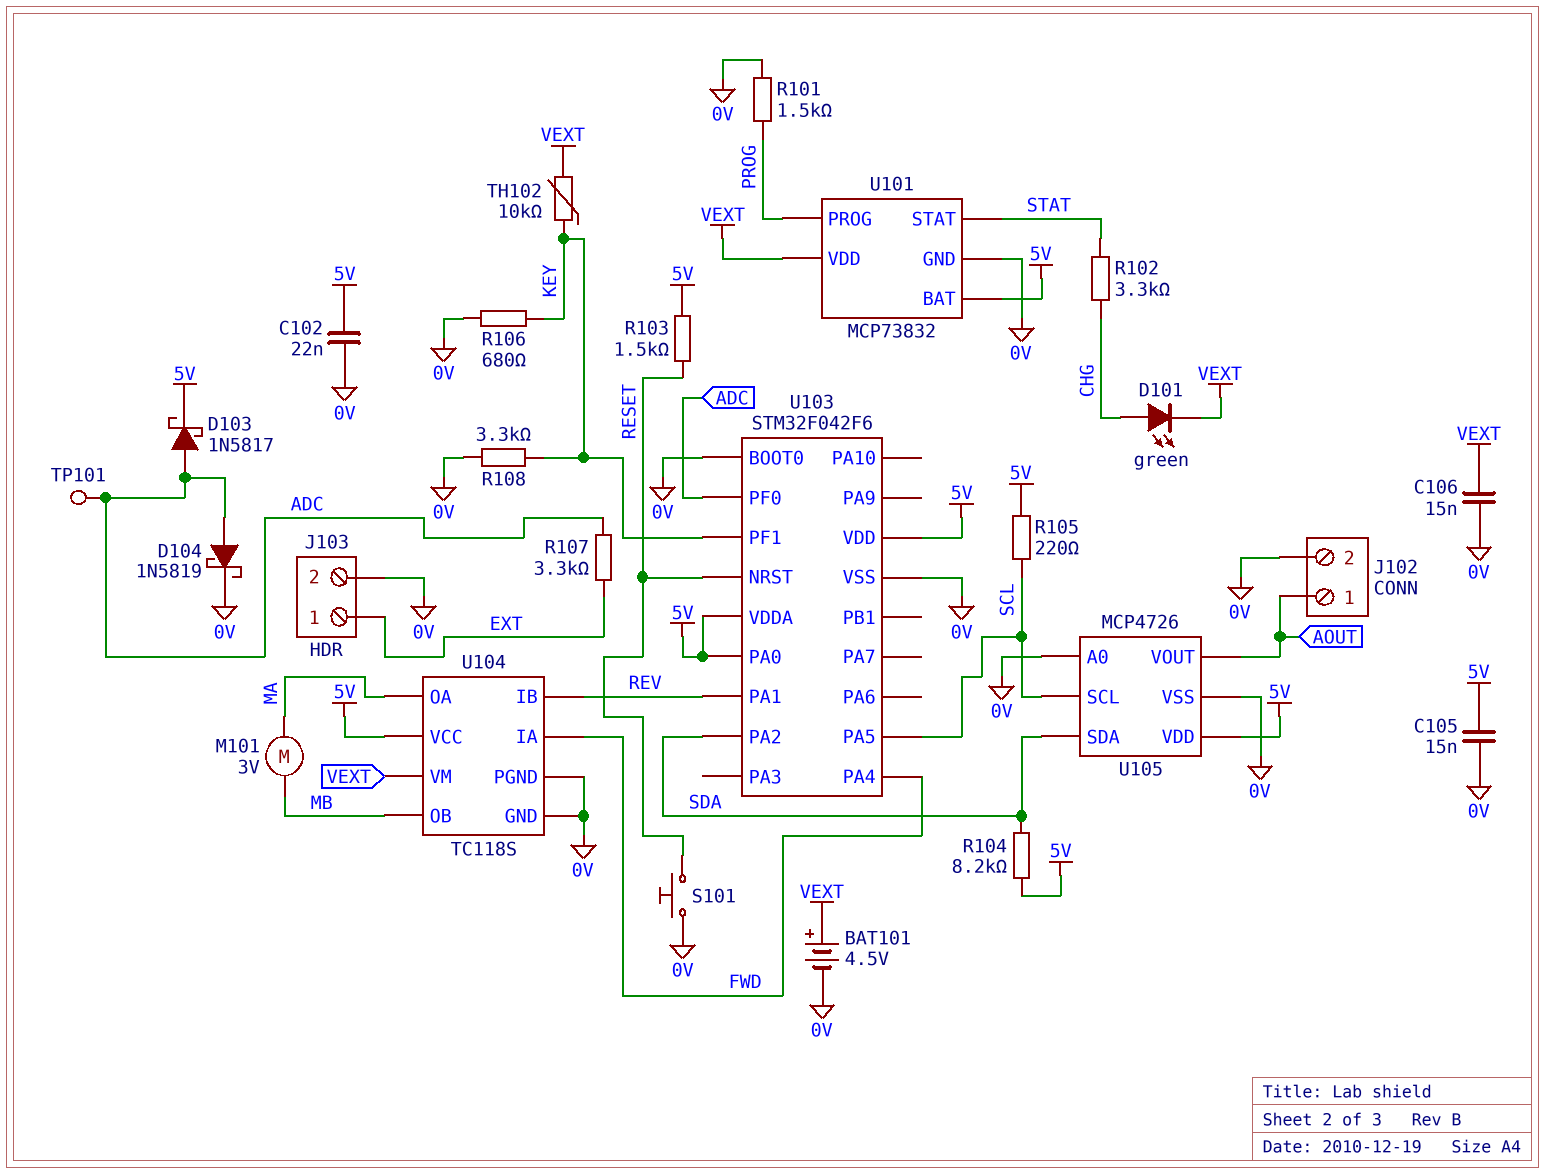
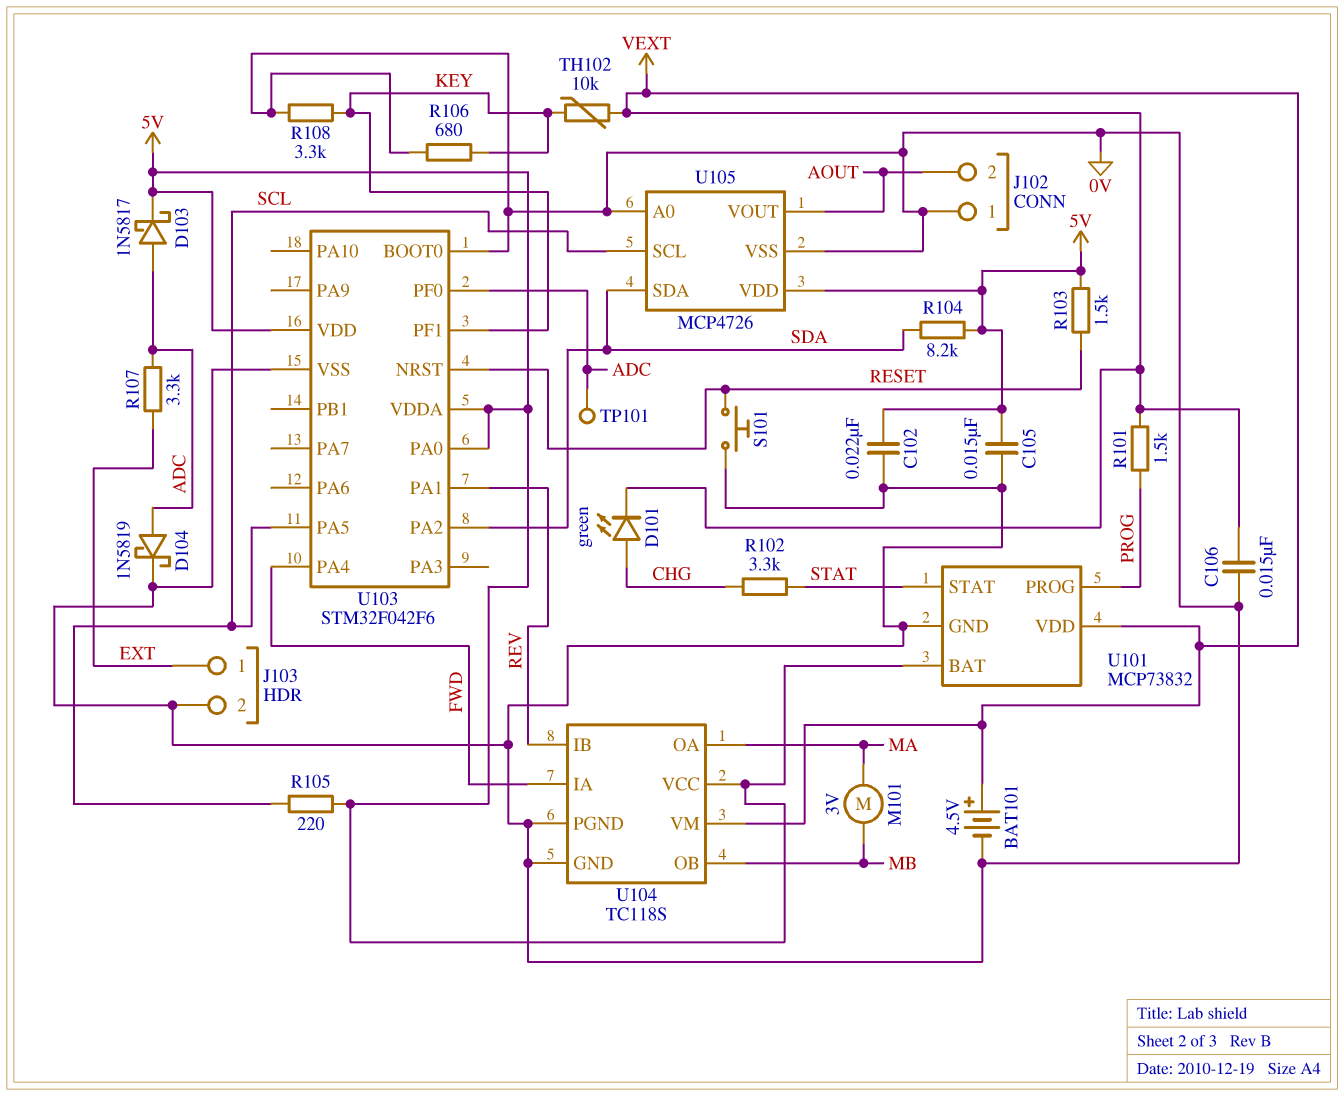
J102 pin 1: AOUT -> 0V
J102 pin 2: 0V -> AOUT
R101: 1.5k (0V, PROG) -> 1.5k (PROG, VEXT)

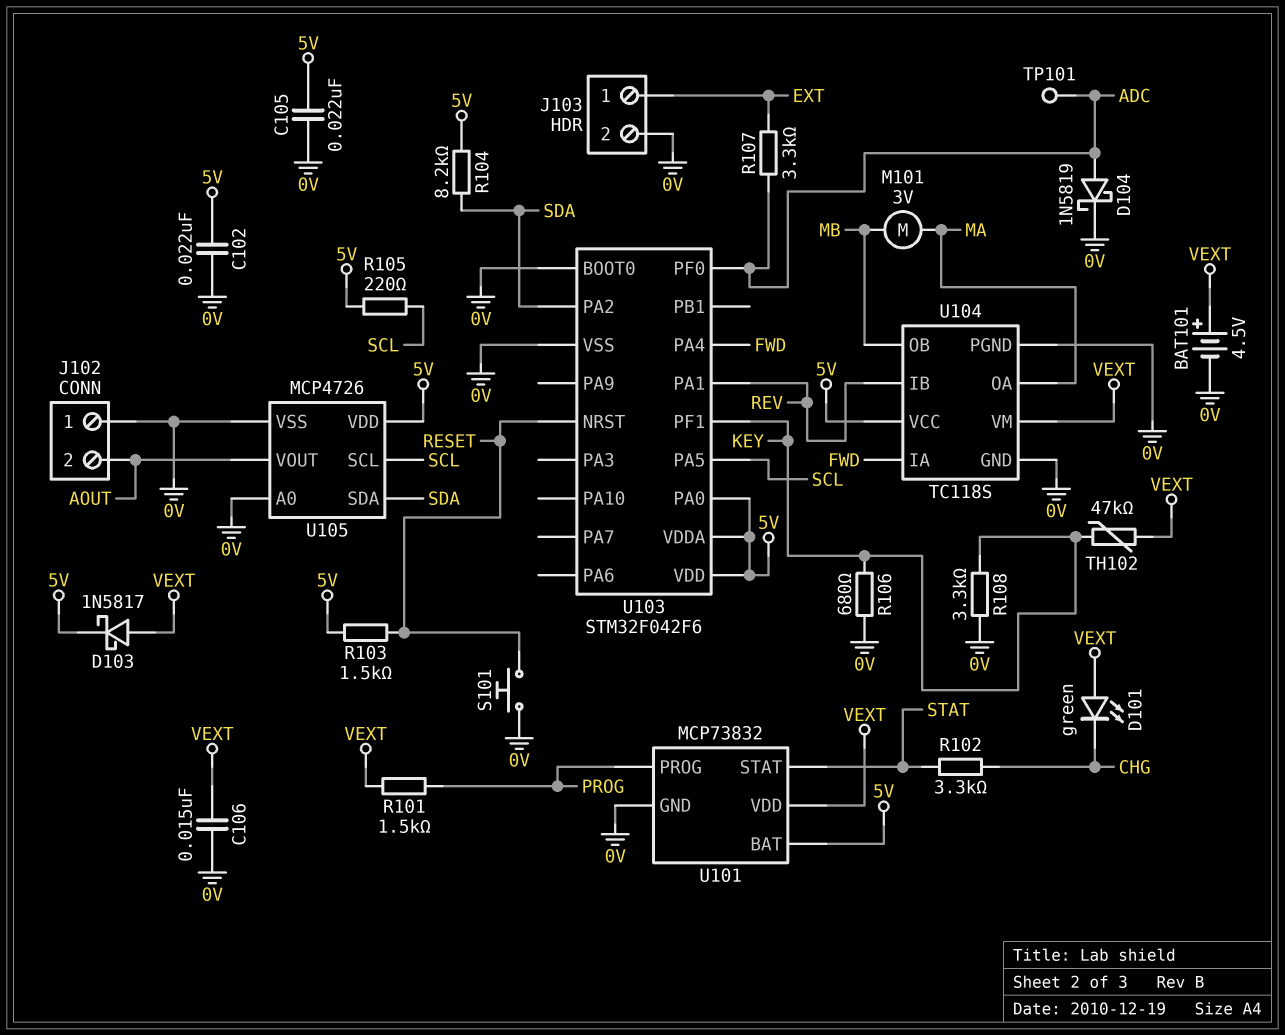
C105: 15nF (0V, 5V) -> 22nF (0V, 5V)
D101: LED green (A CHG, K VEXT) -> LED green (A VEXT, K CHG)
D103: schottky 1N5817 (A ADC, K 5V) -> schottky 1N5817 (A VEXT, K 5V)
TH102: 10k (KEY, VEXT) -> 47k (KEY, VEXT)

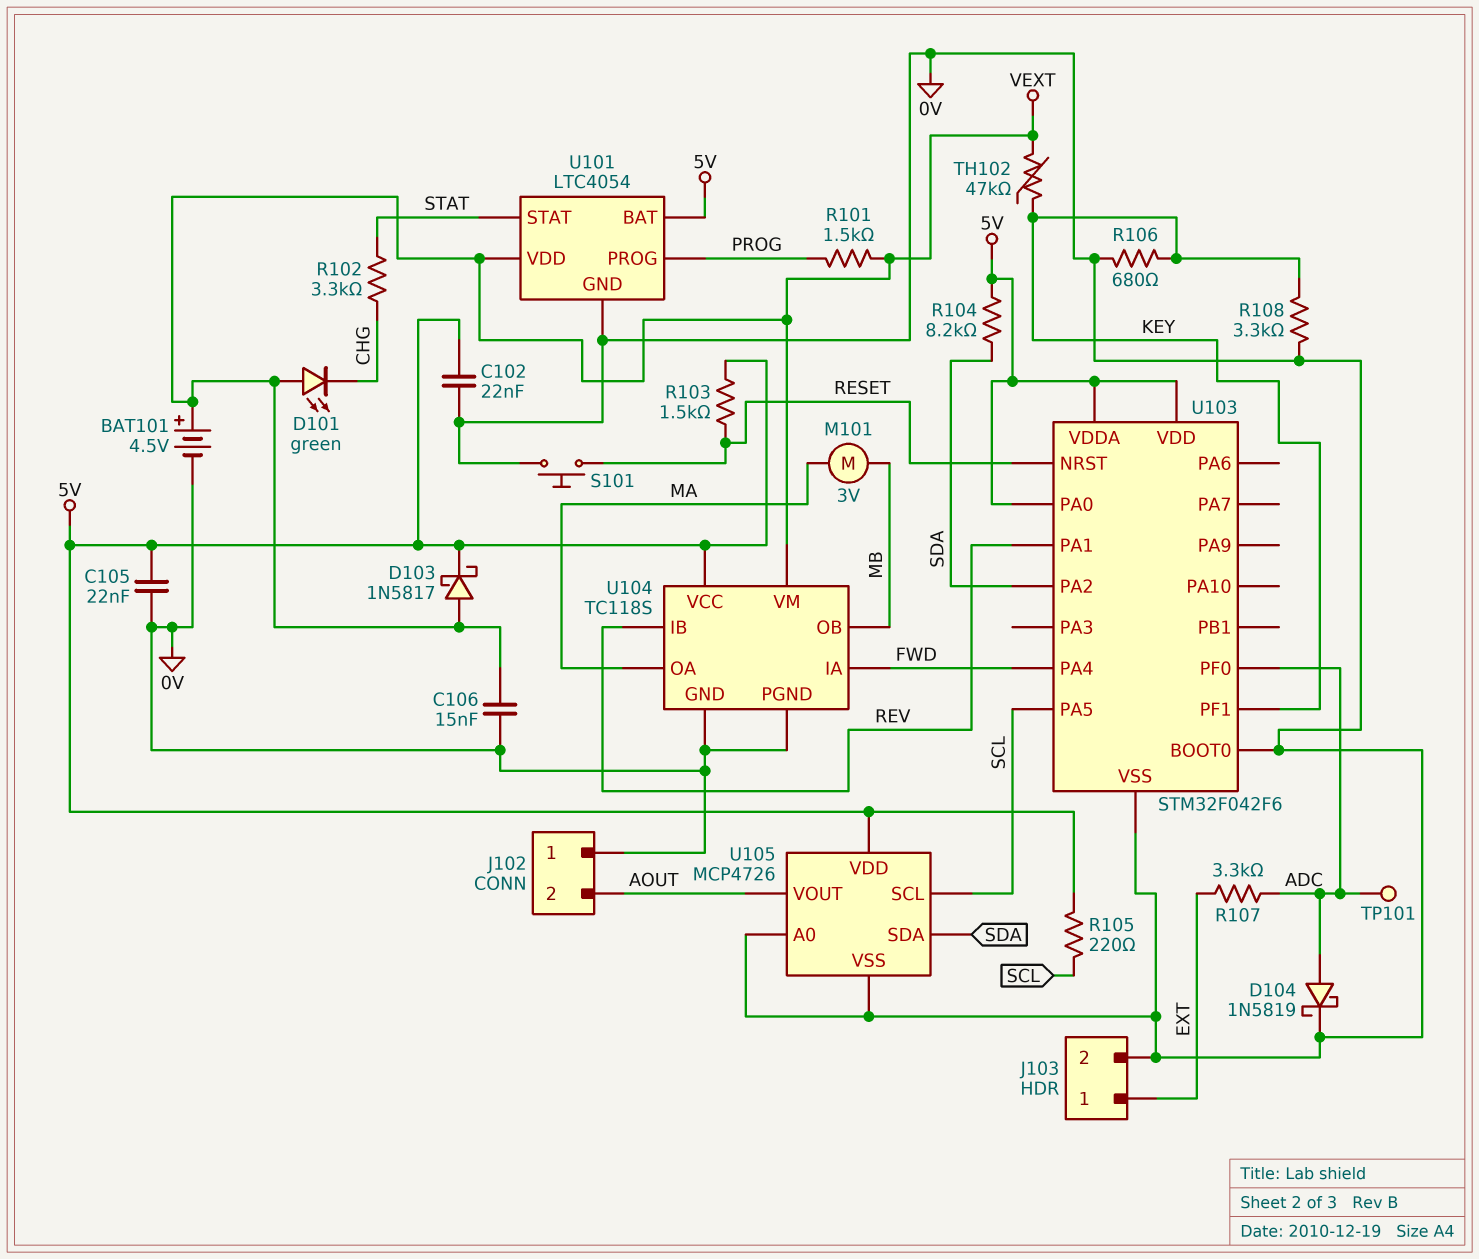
U101: MCP73832 -> LTC4054

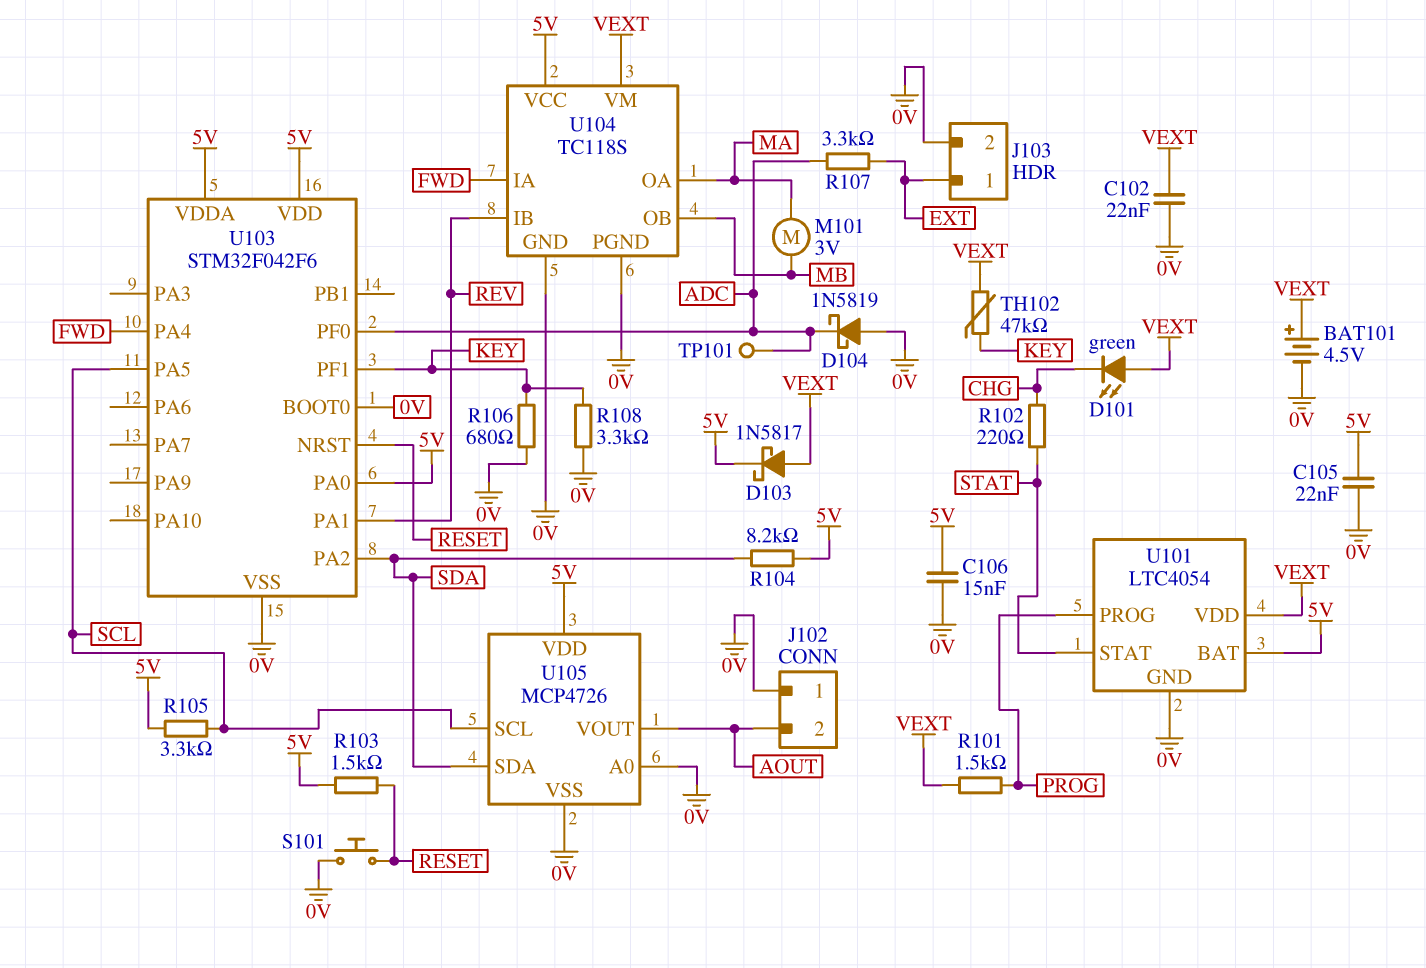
C102: 22nF (0V, 5V) -> 22nF (0V, VEXT)
C106: 15nF (0V, VEXT) -> 15nF (0V, 5V)
D104: schottky 1N5819 (A ADC, K 0V) -> schottky 1N5819 (A 0V, K ADC)
R102: 3.3k (CHG, STAT) -> 220 (CHG, STAT)
R105: 220 (5V, SCL) -> 3.3k (5V, SCL)

